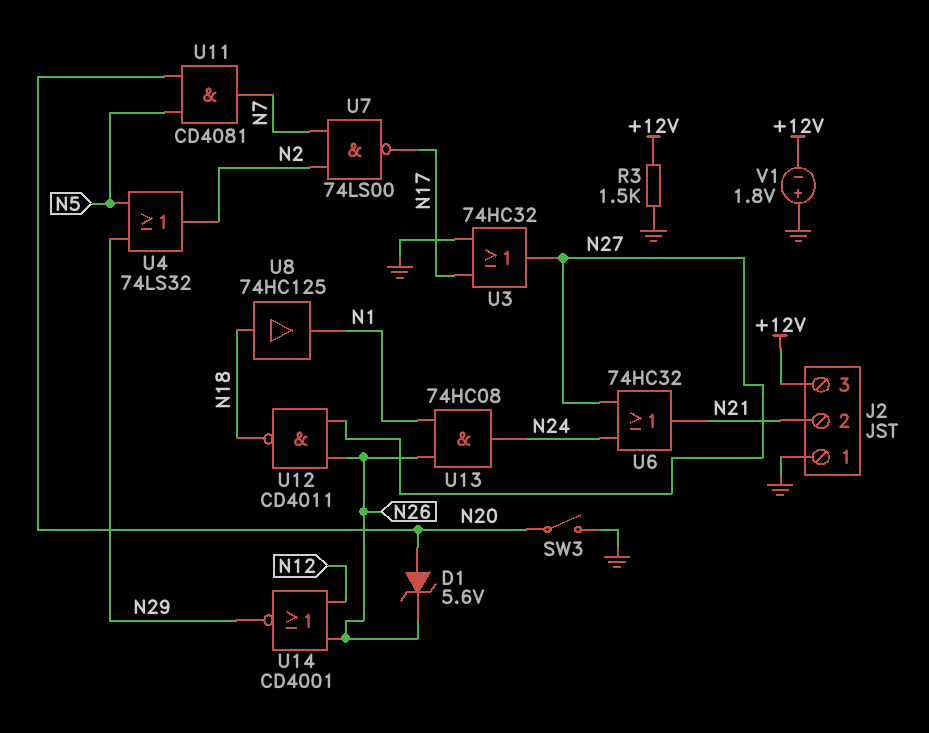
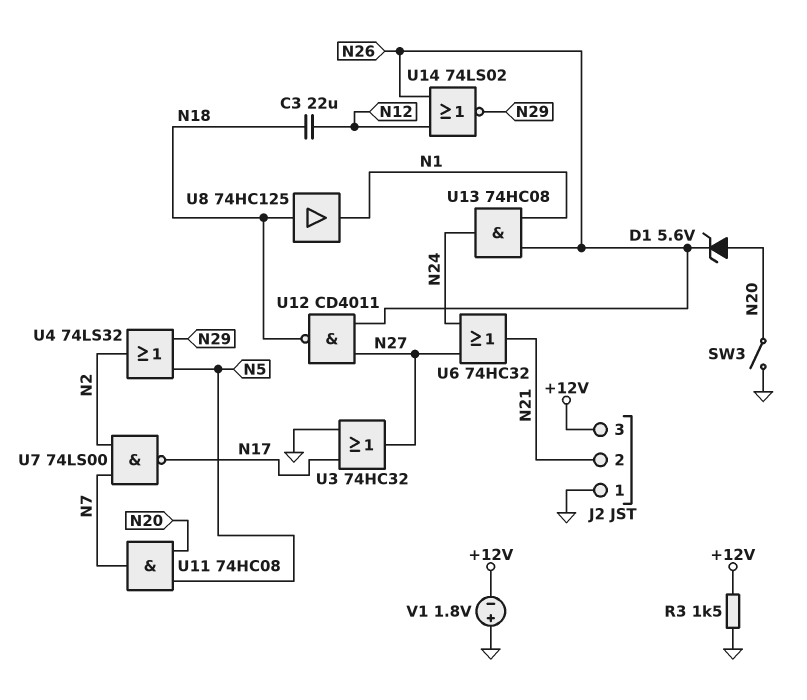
C3: none -> 22uF (N12, N18)
U11: AND CD4081 (in N5, in N20, out N7) -> AND 74HC08 (in N5, in N20, out N7)
U14: NOR CD4001 (in N12, in N26, out N29) -> NOR 74LS02 (in N12, in N26, out N29)

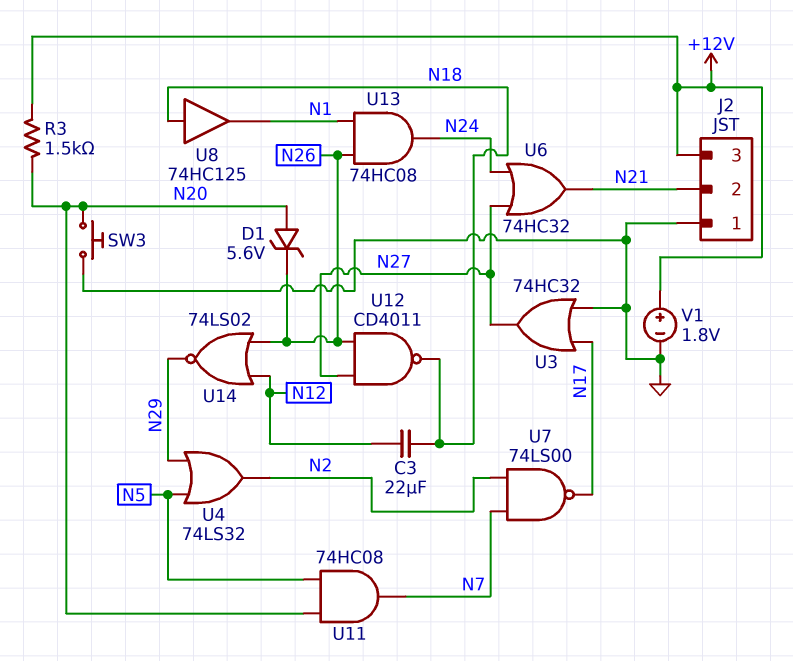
R3: 1.5k (+12V, GND) -> 1.5k (+12V, N20)
SW3: switch (GND, N20) -> button (GND, N20)
V1: 1.8V (plus GND, minus +12V) -> 1.8V (plus +12V, minus GND)

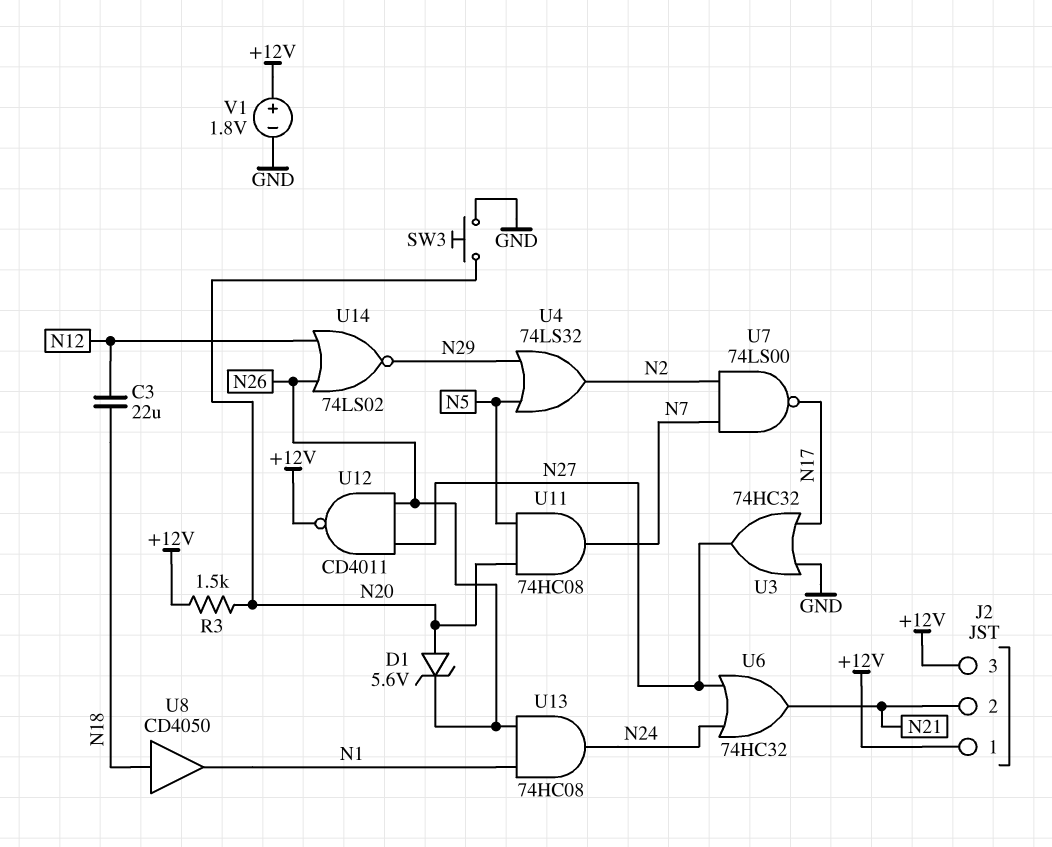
J2 pin 1: GND -> +12V
U8: buffer 74HC125 (in N18, out N1) -> buffer CD4050 (in N18, out N1)
U12: NAND CD4011 (in N26, in N27, out N18) -> NAND CD4011 (in N26, in N27, out +12V)

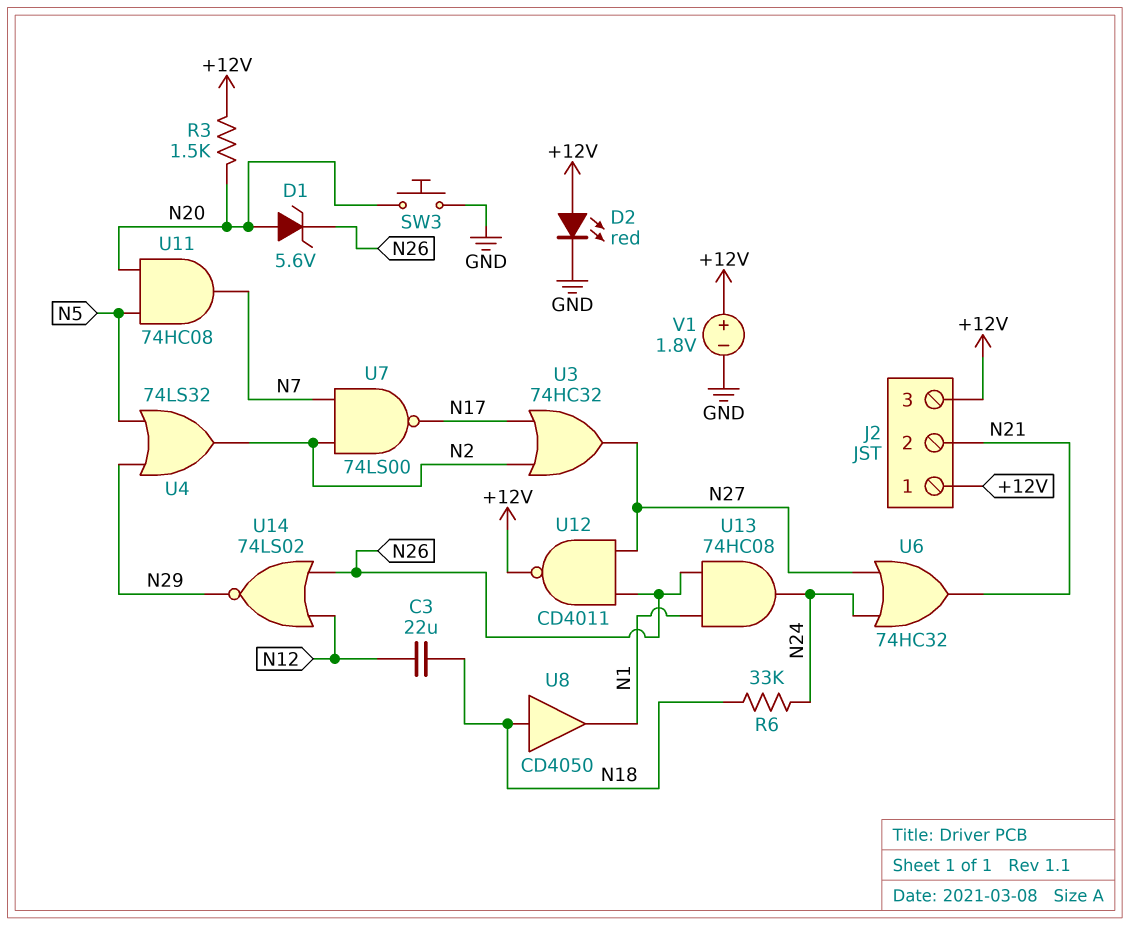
D2: none -> LED red (A +12V, K GND)
R6: none -> 33k (N18, N24)
U3: OR 74HC32 (in GND, in N17, out N27) -> OR 74HC32 (in N2, in N17, out N27)

